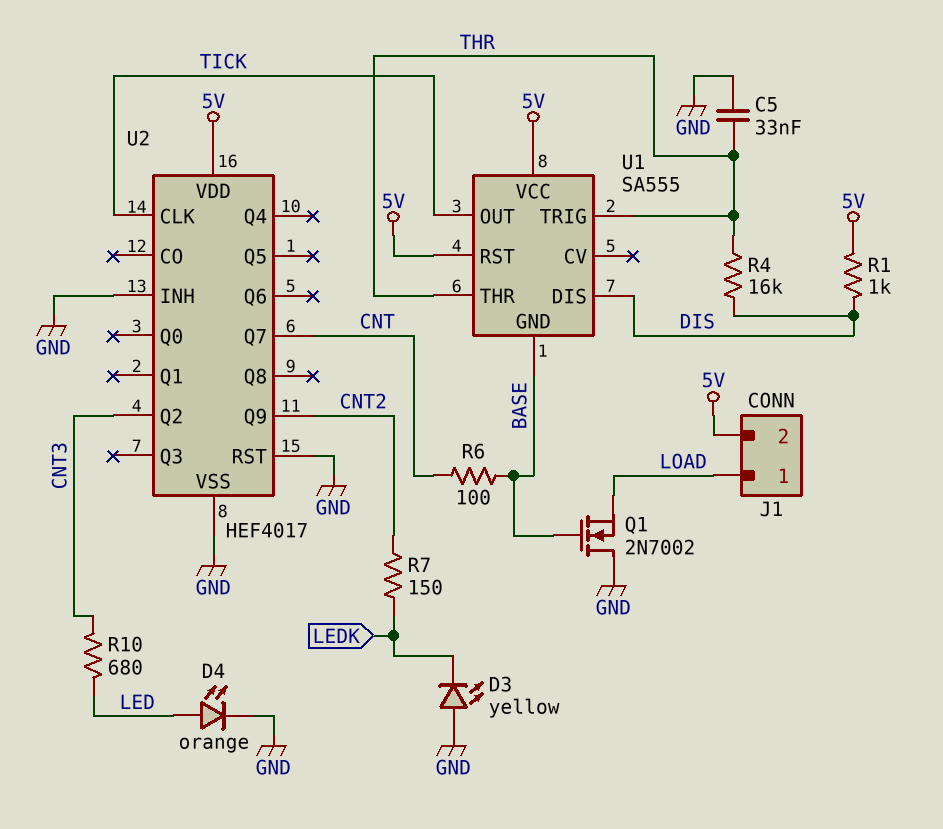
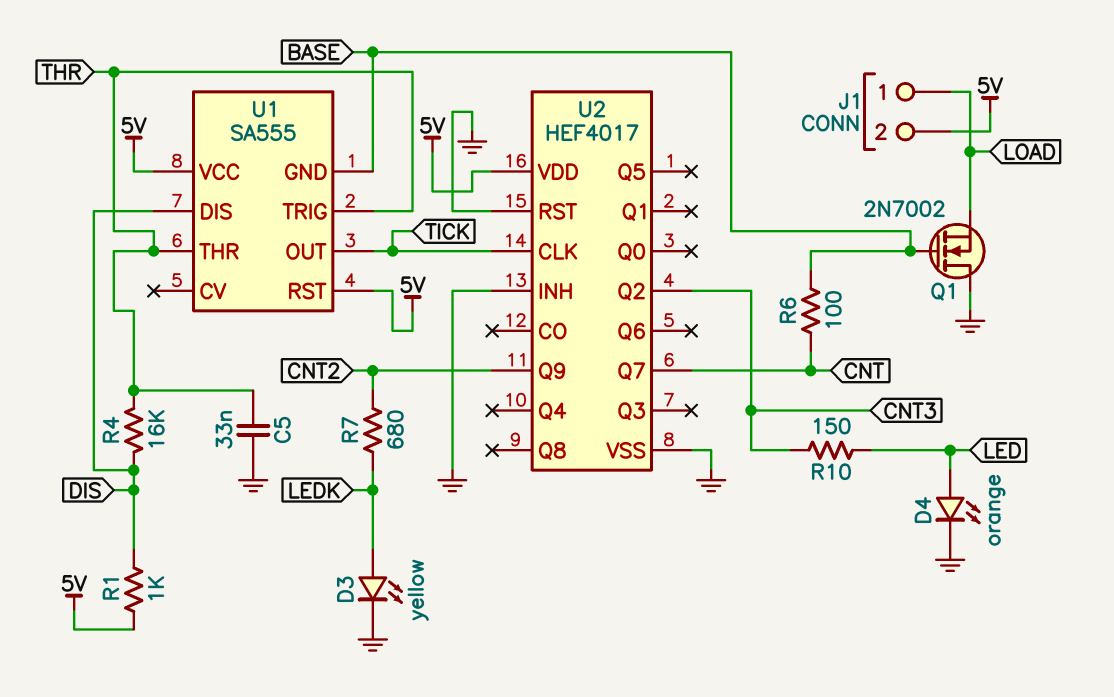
D3: LED yellow (A GND, K LEDK) -> LED yellow (A LEDK, K GND)
R7: 150 (CNT2, LEDK) -> 680 (CNT2, LEDK)
R10: 680 (CNT3, LED) -> 150 (CNT3, LED)

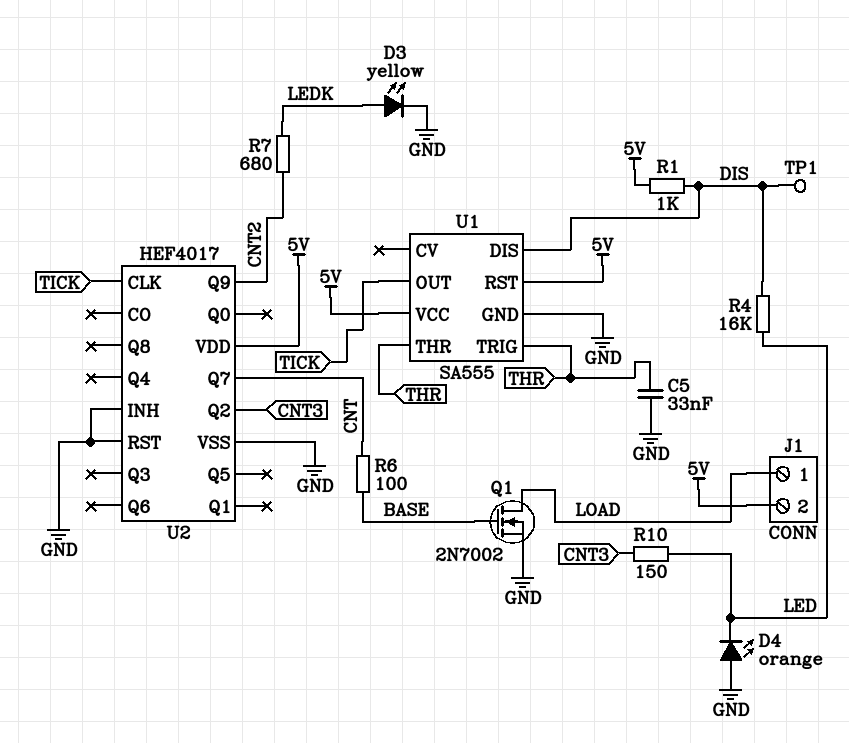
D4: LED orange (A LED, K GND) -> LED orange (A GND, K LED)
Q1: NMOS 2N7002 (G BASE, D GND, S LOAD) -> NMOS 2N7002 (G BASE, D LOAD, S GND)
R4: 16k (DIS, THR) -> 16k (DIS, LED)
TP1: none -> test point (DIS)
U1 pin GND: BASE -> GND

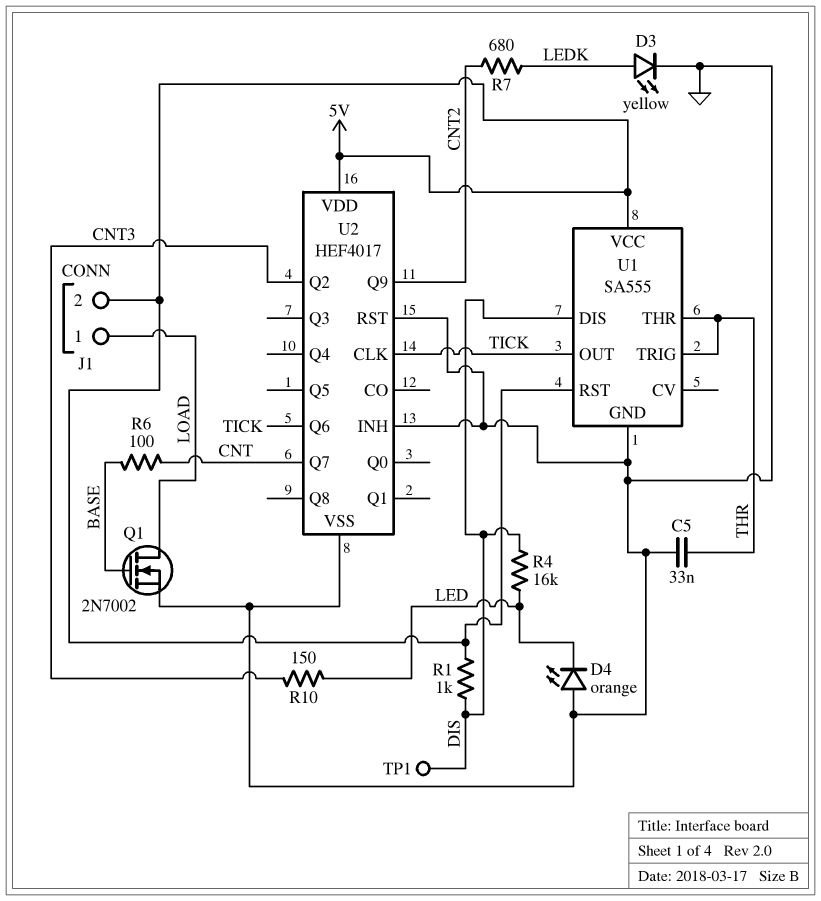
U2 pin Q6: none -> TICK

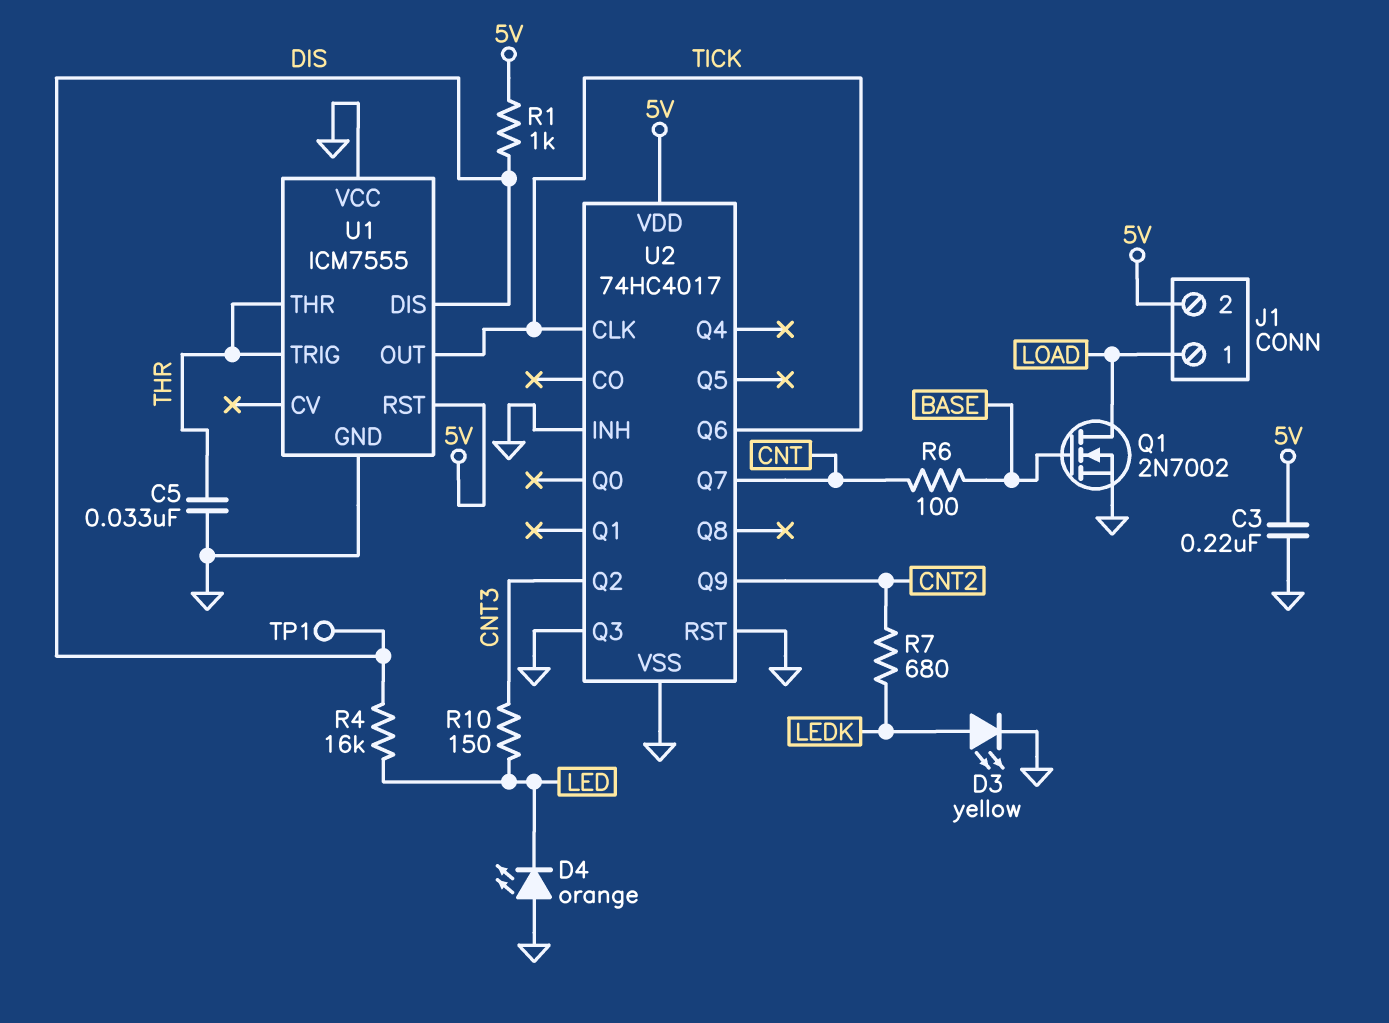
C3: none -> 220nF (5V, GND)
U1: SA555 -> ICM7555
U1 pin VCC: 5V -> GND
U2: HEF4017 -> 74HC4017
U2 pin Q3: none -> GND

